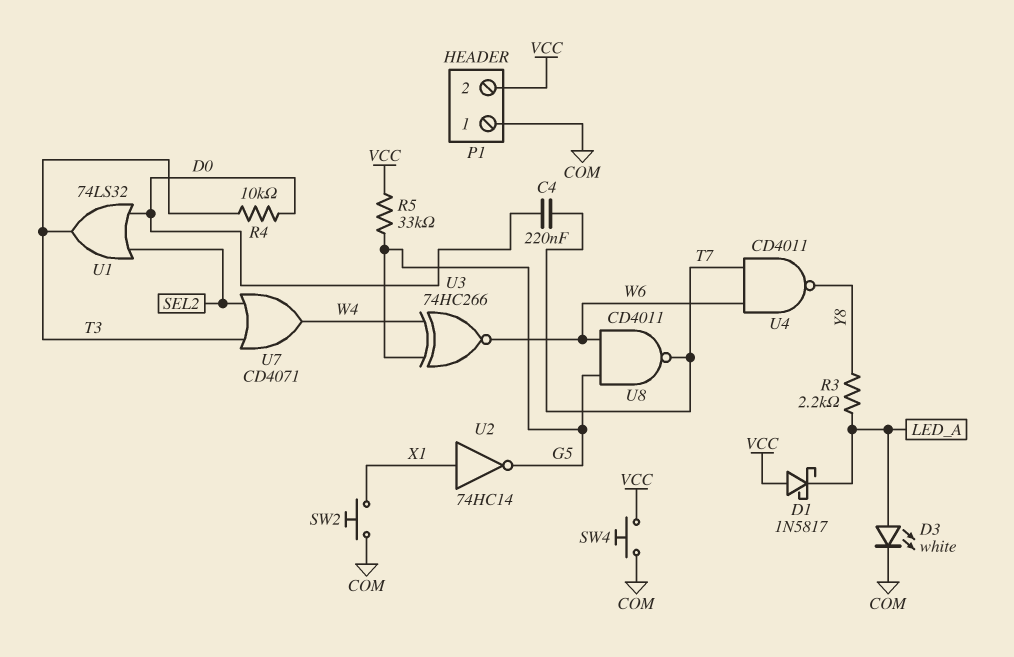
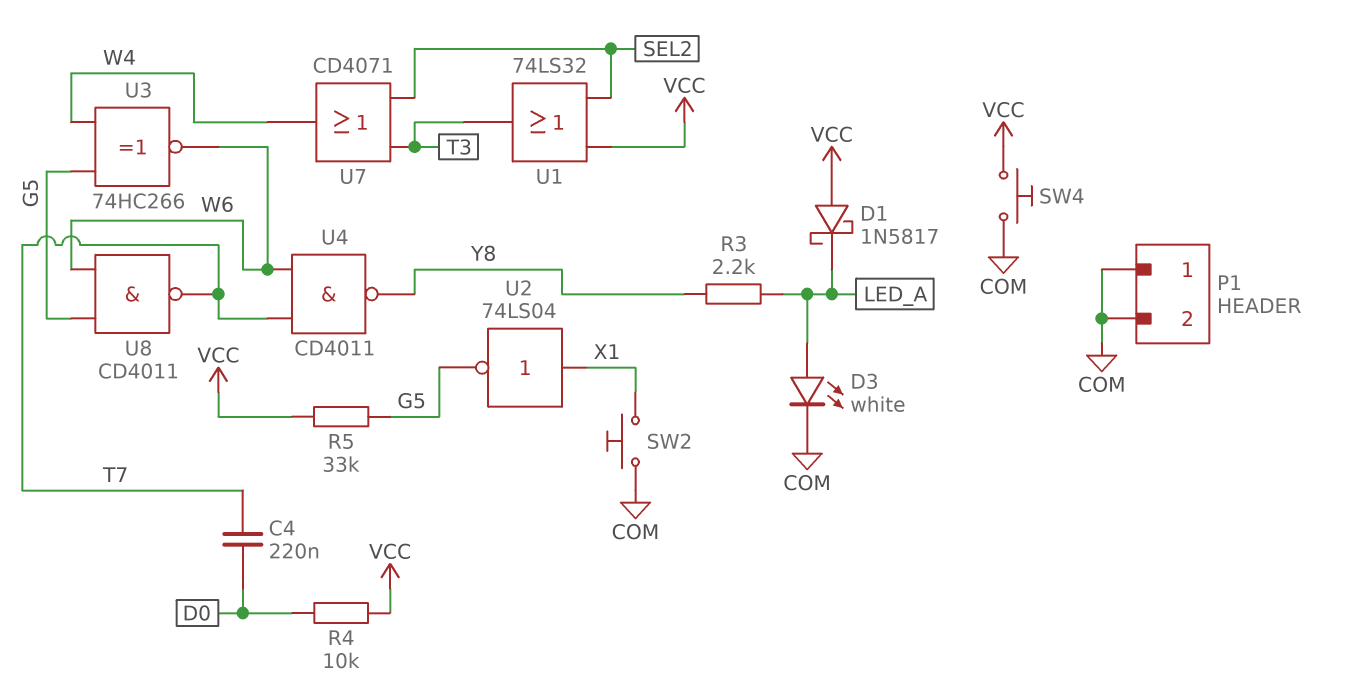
P1 pin 2: VCC -> COM
R4: 10k (D0, T3) -> 10k (D0, VCC)
U1: OR 74LS32 (in D0, in SEL2, out T3) -> OR 74LS32 (in SEL2, in VCC, out T3)
U2: NOT 74HC14 (in X1, out G5) -> NOT 74LS04 (in X1, out G5)

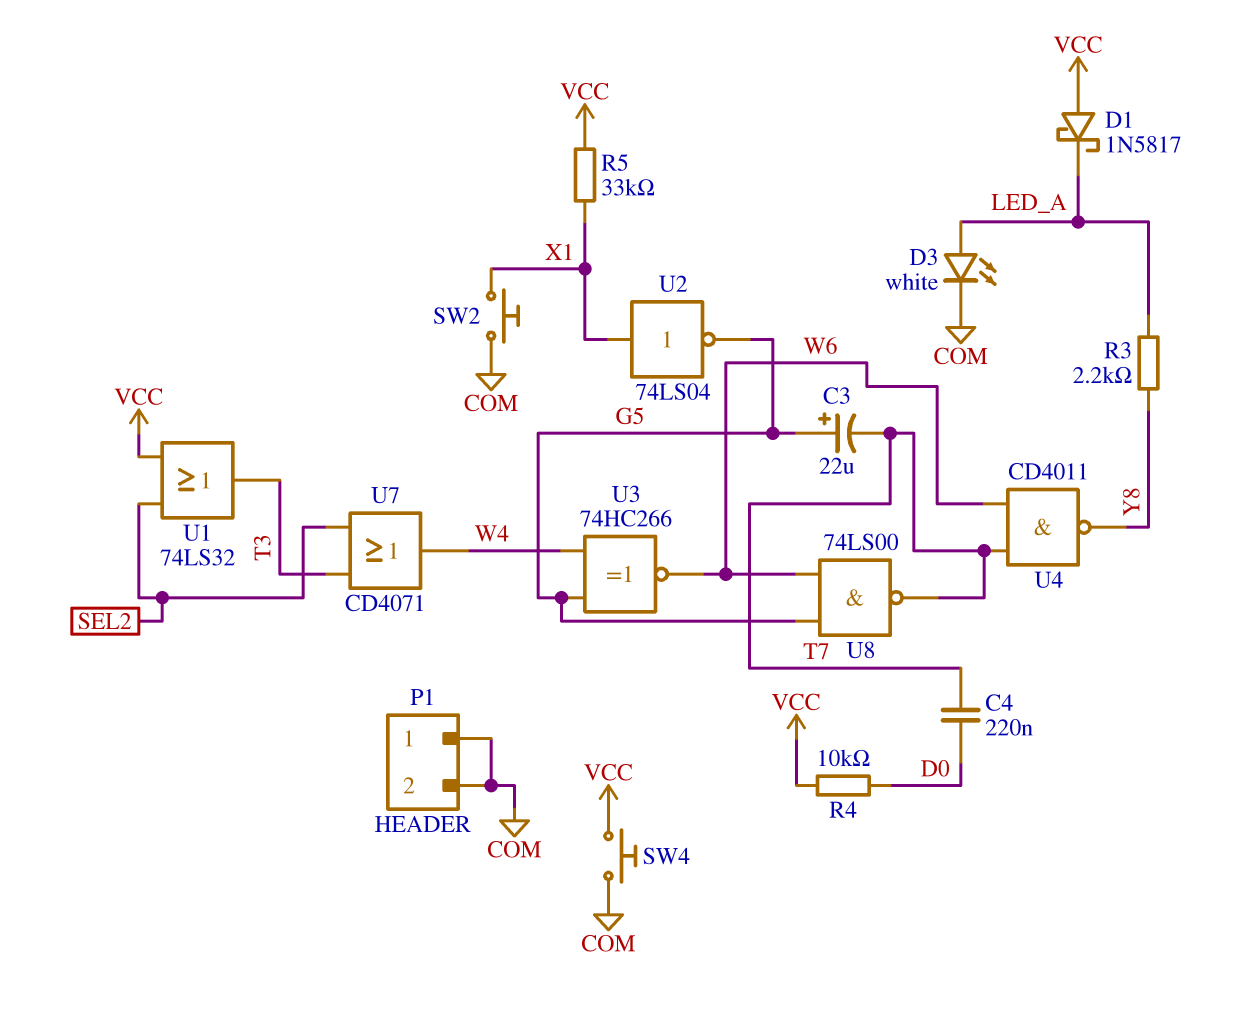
C3: none -> 22uF (plus G5, minus T7)
R5: 33k (G5, VCC) -> 33k (VCC, X1)
U8: NAND CD4011 (in G5, in W6, out T7) -> NAND 74LS00 (in G5, in W6, out T7)

